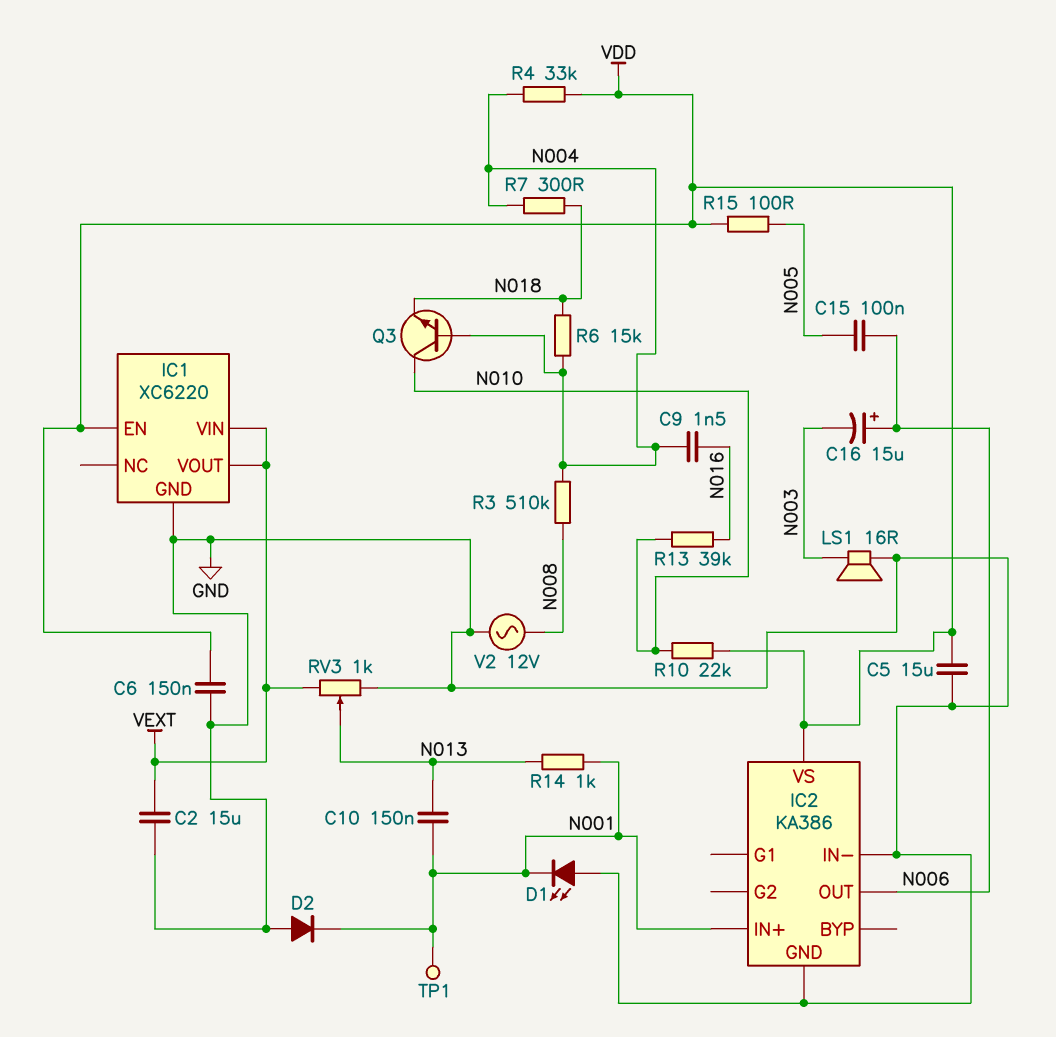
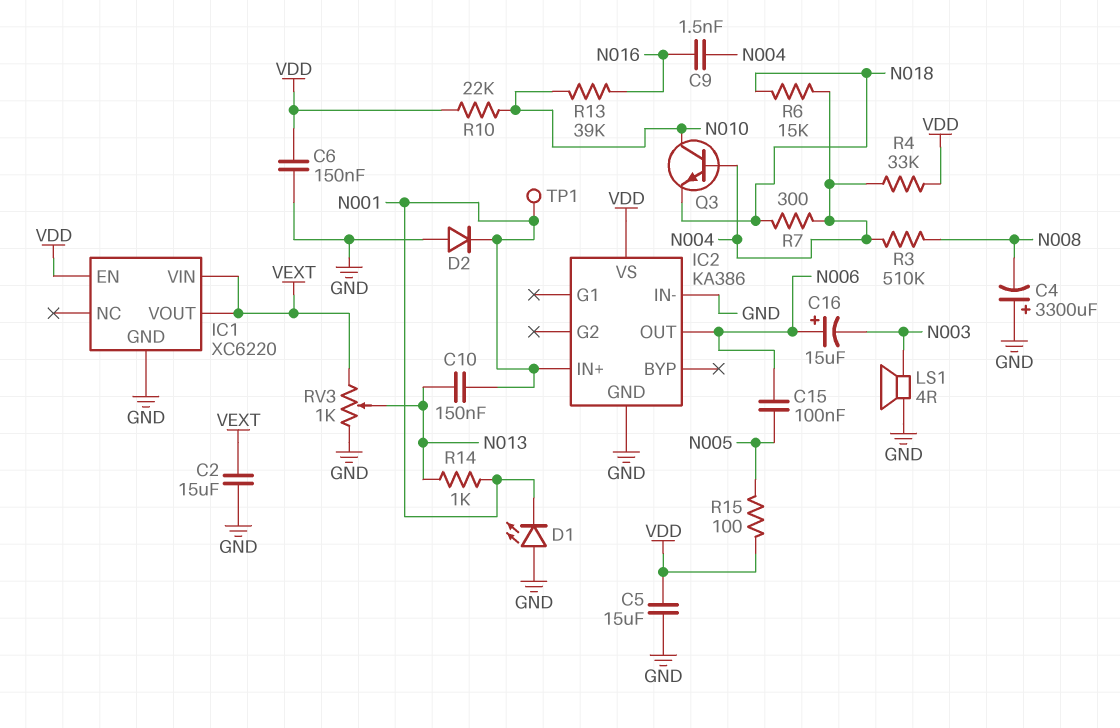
C4: none -> 3300uF (plus GND, minus N008)
LS1: speaker 16R (GND, N003) -> speaker 4R (GND, N003)
V2: AC 12V (GND, N008) -> none

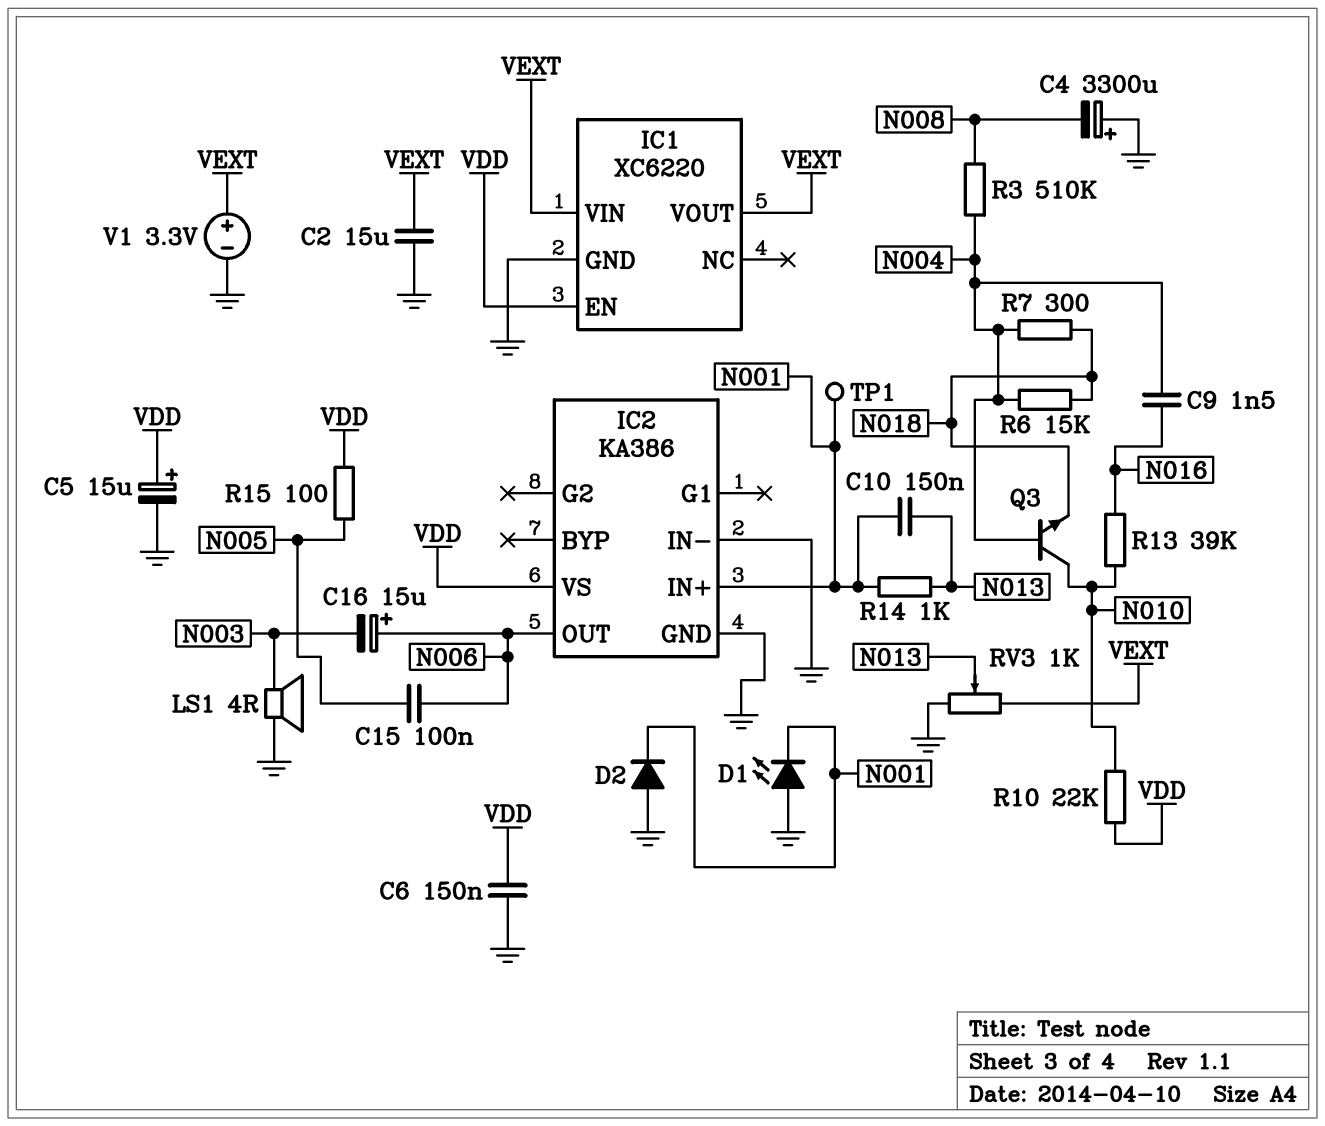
C5: 15uF (GND, VDD) -> 15uF (plus VDD, minus GND)
R4: 33k (N004, VDD) -> none
V1: none -> 3.3V (plus VEXT, minus GND)

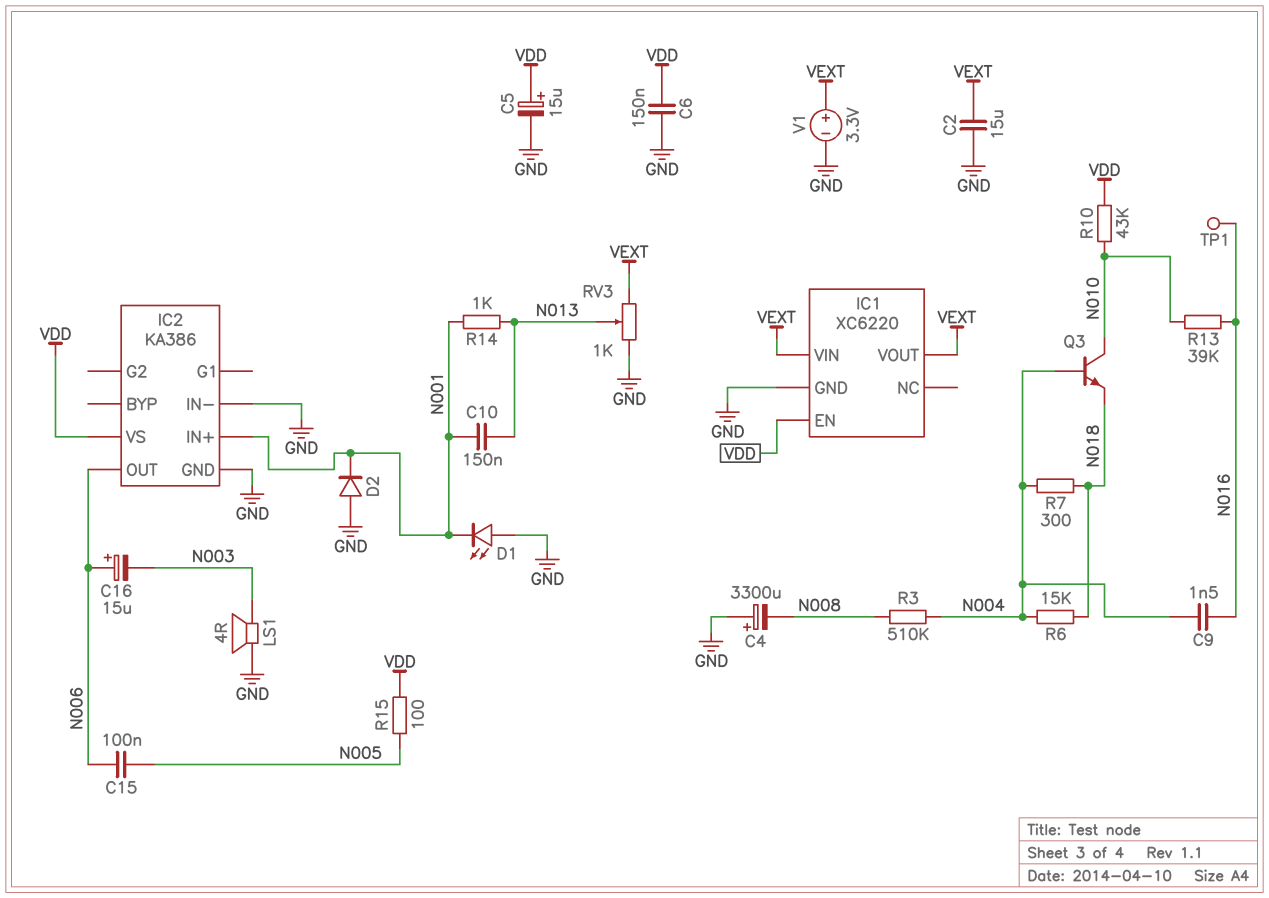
R10: 22k (N010, VDD) -> 43k (N010, VDD)
TP1: test point (N001) -> test point (N016)

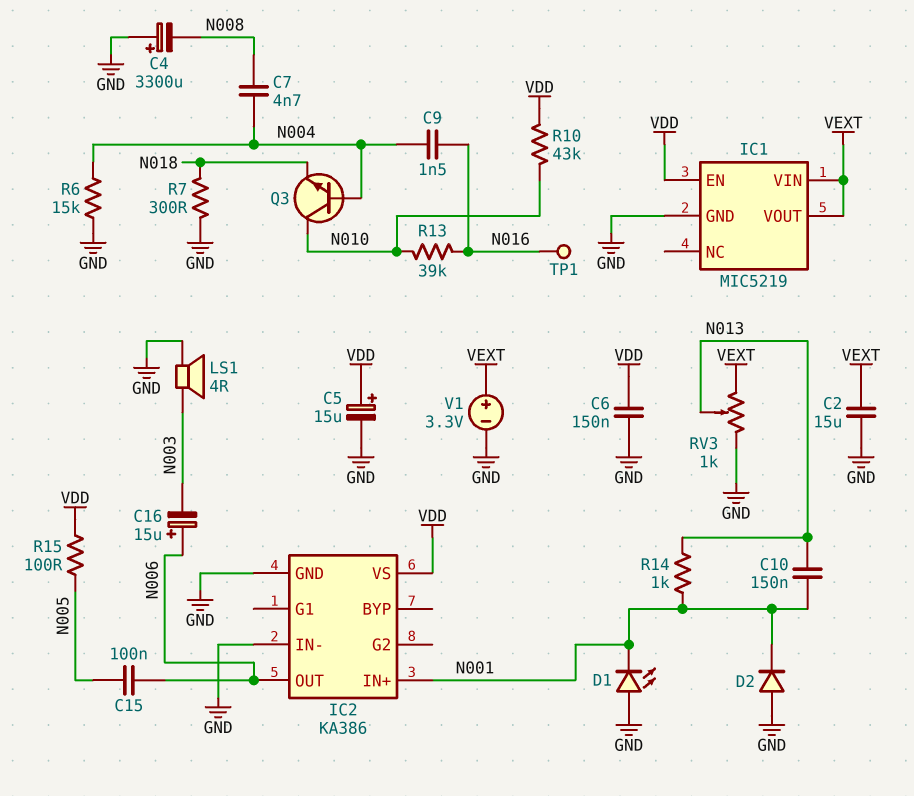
C7: none -> 4.7nF (N004, N008)
IC1: XC6220 -> MIC5219
R3: 510k (N004, N008) -> none
R6: 15k (N004, N018) -> 15k (GND, N004)
R7: 300 (N004, N018) -> 300 (GND, N018)

